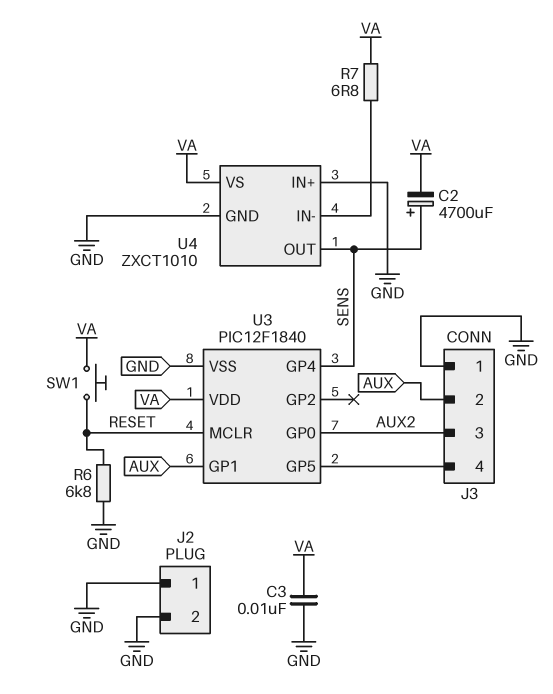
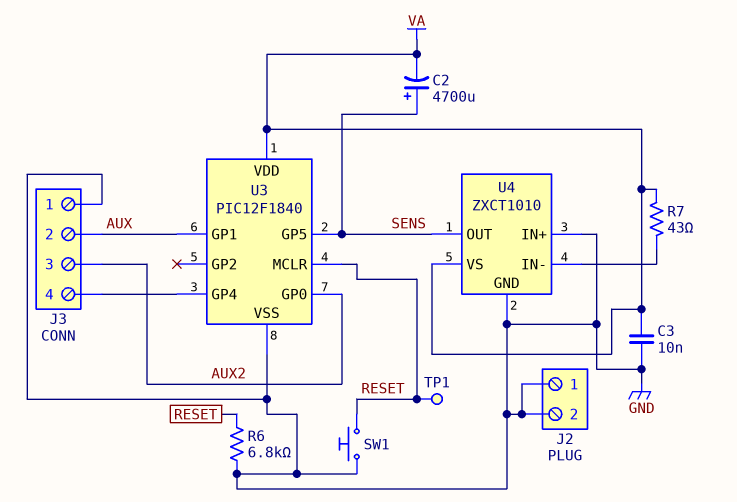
R7: 6.8 (U4/IN-, VA) -> 43 (U4/IN-, VA)
SW1: button (RESET, VA) -> button (GND, RESET)
TP1: none -> test point (RESET)
U3 pin GP4: SENS -> J3/4
U3 pin GP5: J3/4 -> SENS

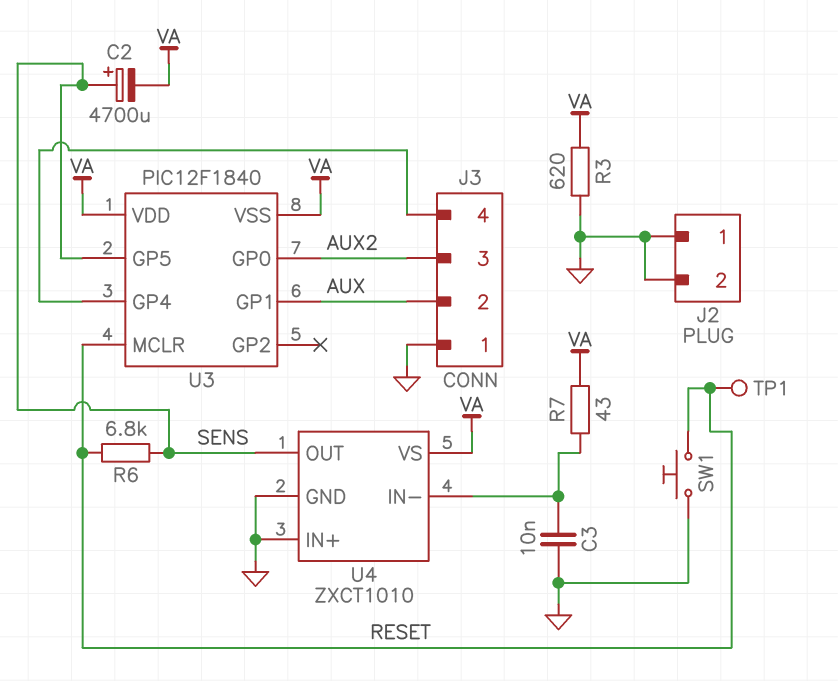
C3: 10nF (GND, VA) -> 10nF (GND, U4/IN-)
R3: none -> 620 (GND, VA)
R6: 6.8k (GND, RESET) -> 6.8k (RESET, SENS)
U3 pin VSS: GND -> VA

